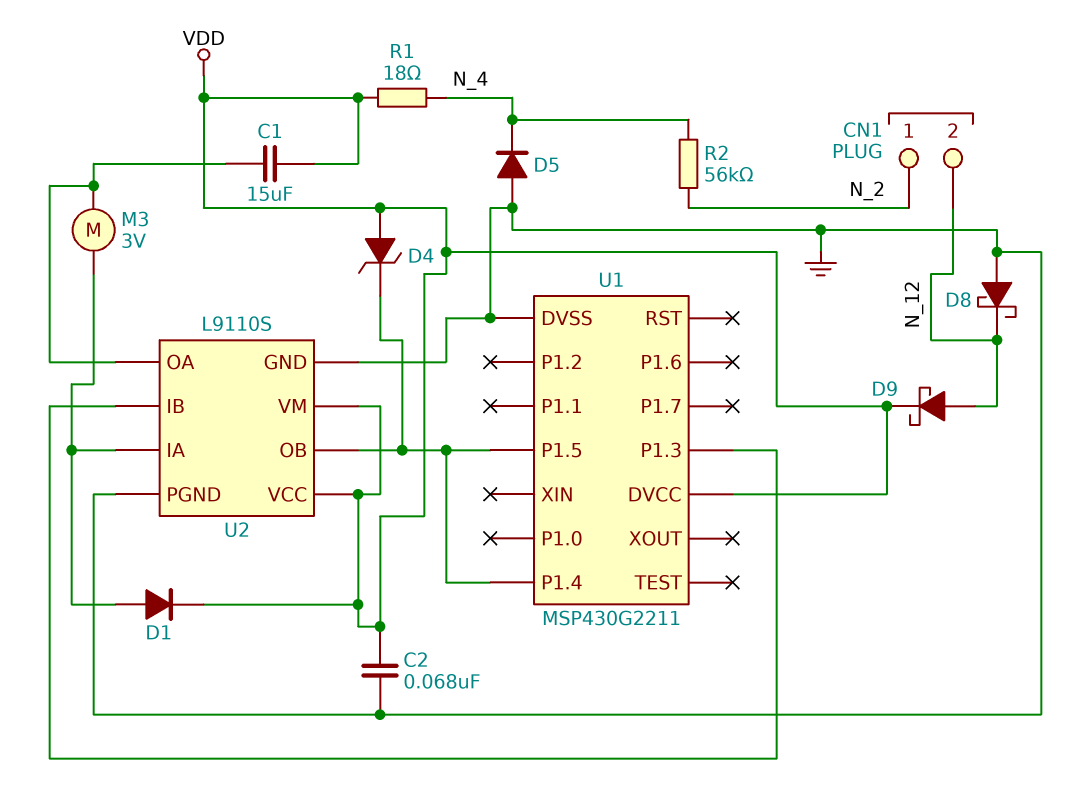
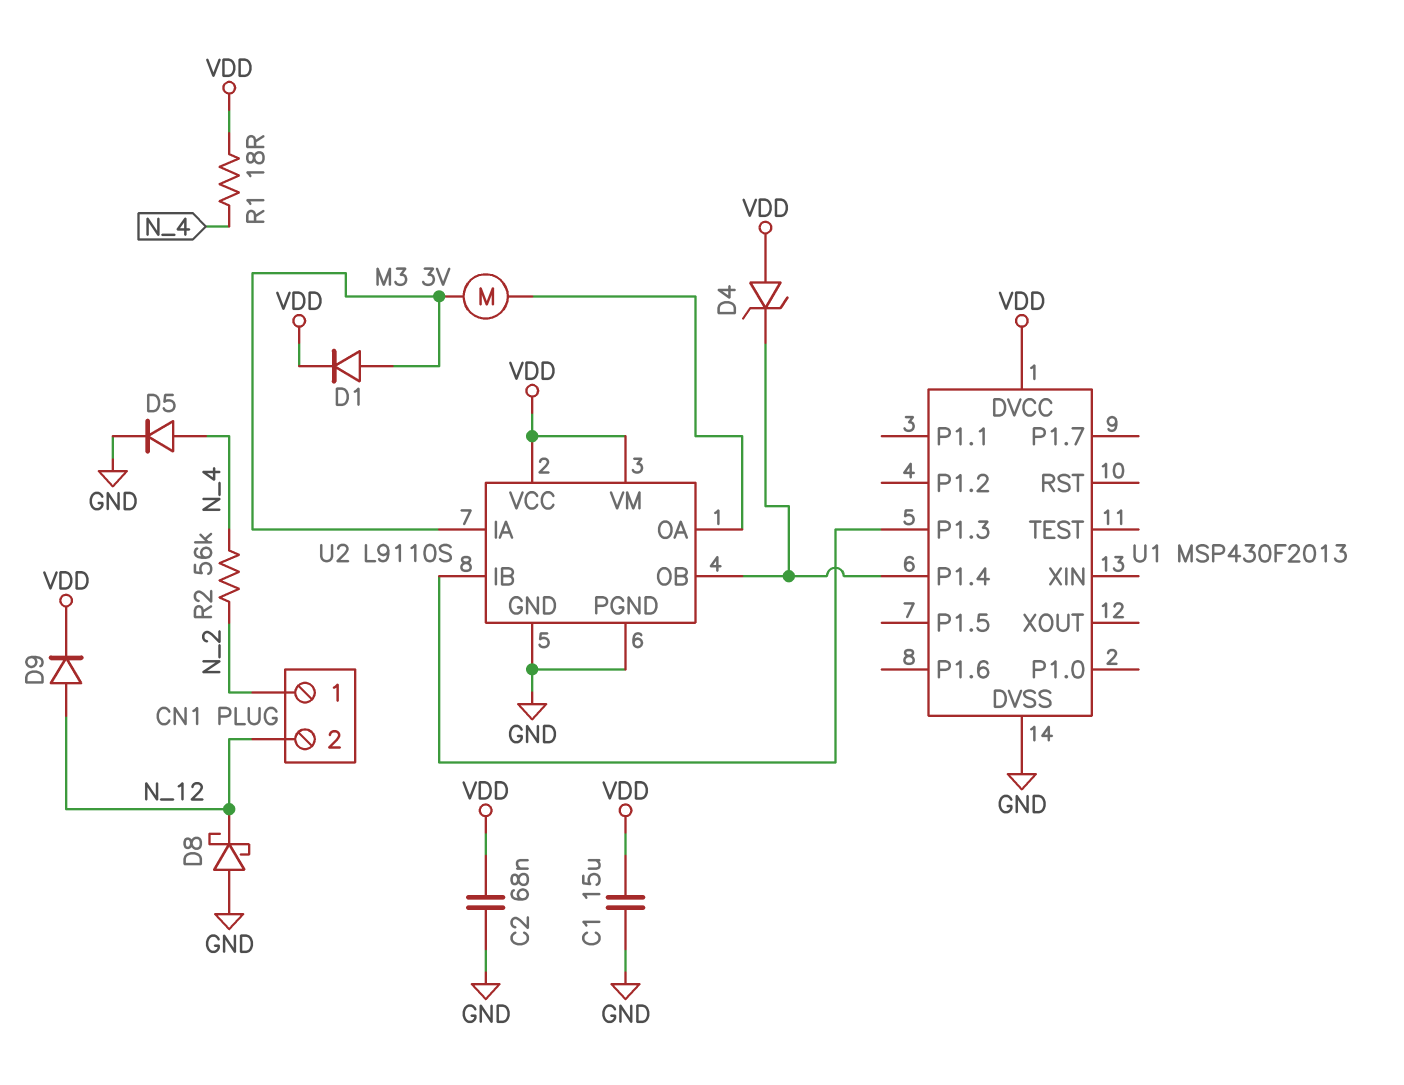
C1: 15uF (U2/OA, VDD) -> 15uF (GND, VDD)
D5: diode (A GND, K N_4) -> diode (A N_4, K GND)
D9: schottky (A N_12, K VDD) -> diode (A N_12, K VDD)
U1: MSP430G2211 -> MSP430F2013
U1 pin P1.5: U1/P1.4 -> none

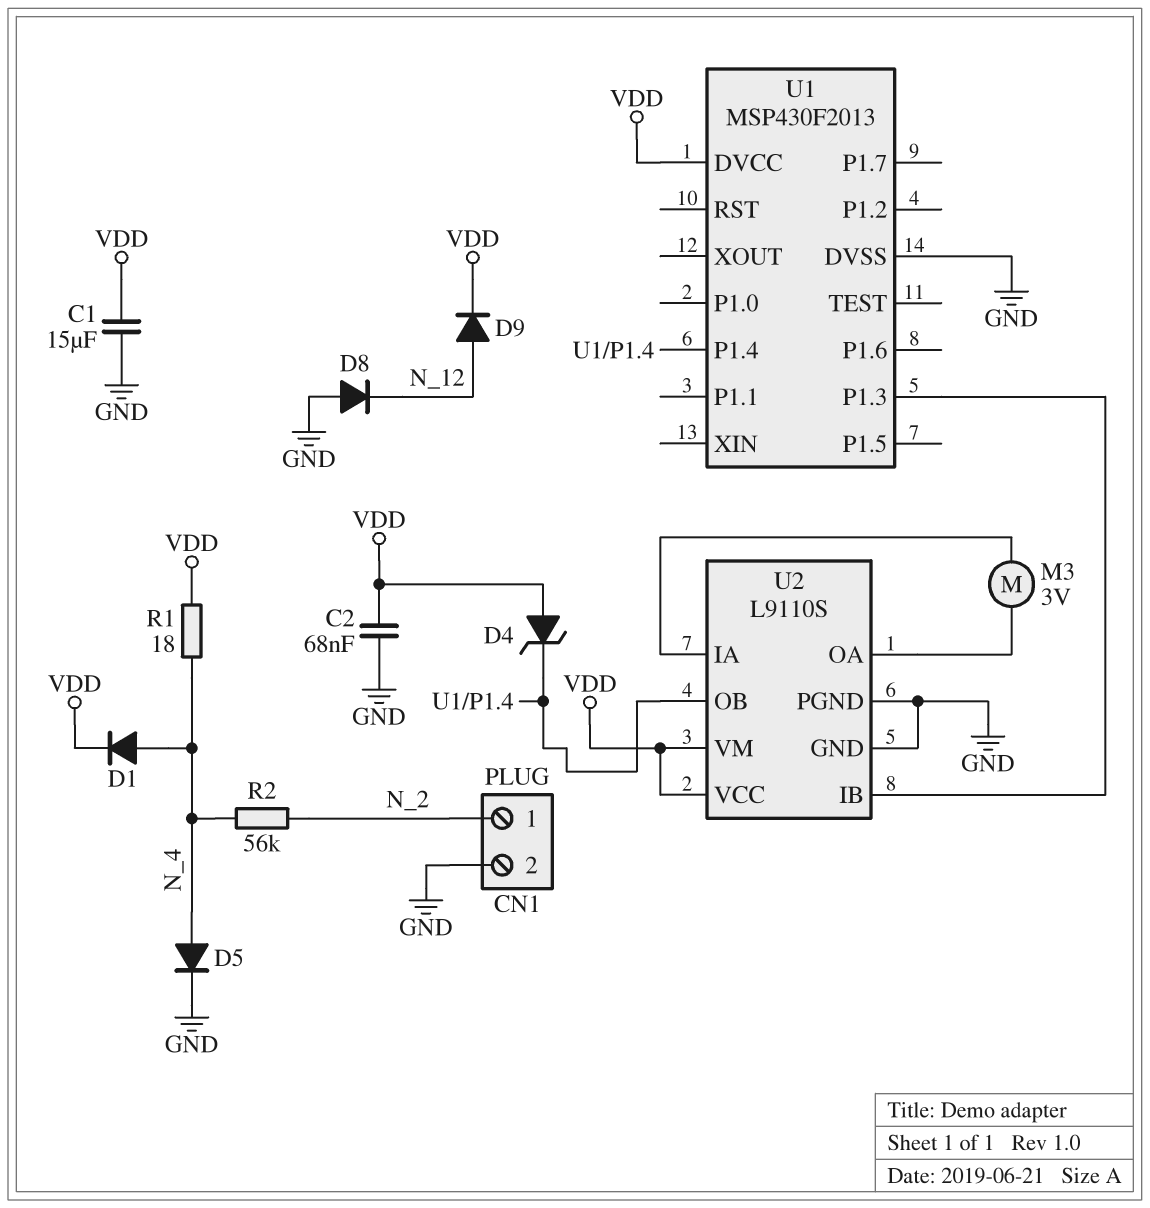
CN1 pin 2: N_12 -> GND
D1: diode (A U2/IA, K VDD) -> diode (A N_4, K VDD)
D8: schottky (A GND, K N_12) -> diode (A GND, K N_12)

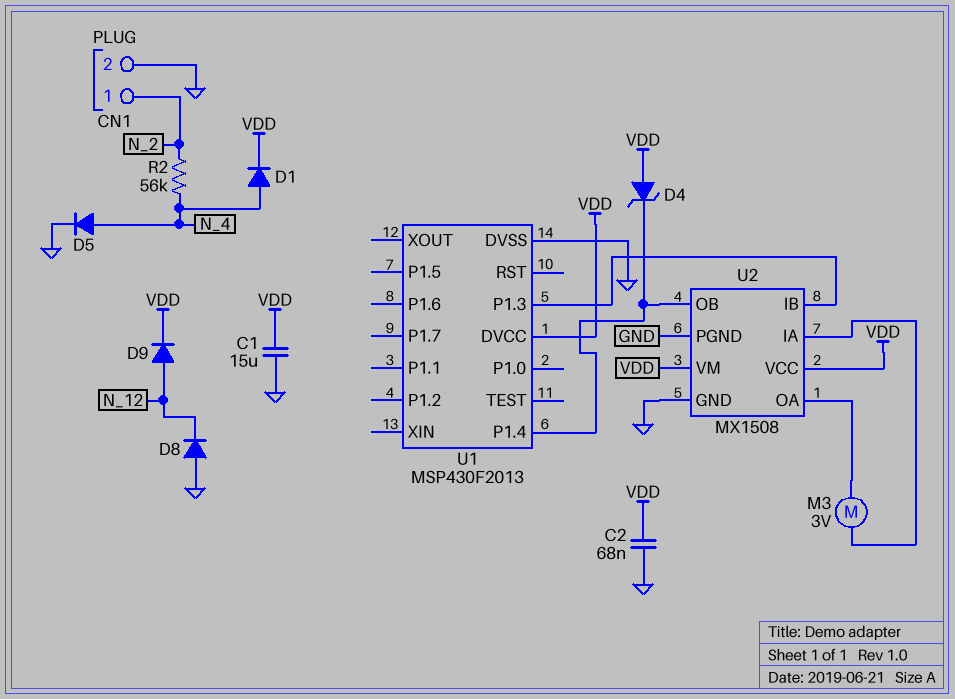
R1: 18 (N_4, VDD) -> none
U2: L9110S -> MX1508

